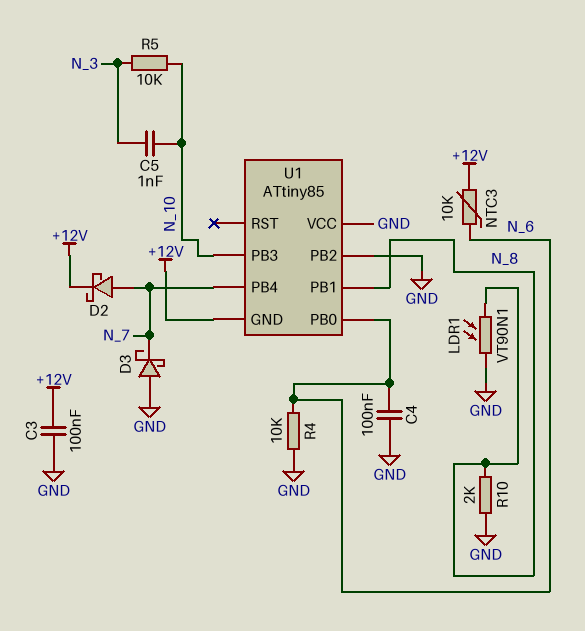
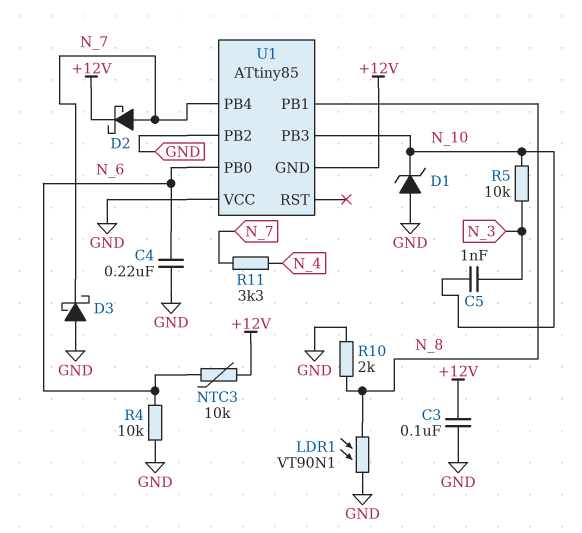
C4: 100nF (GND, N_6) -> 220nF (GND, N_6)
D1: none -> zener (A GND, K N_10)
R11: none -> 3.3k (N_4, N_7)

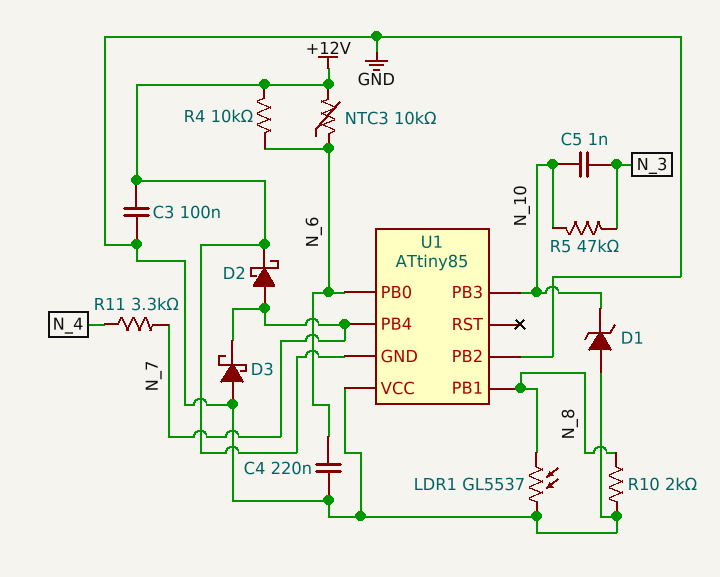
LDR1: VT90N1 (GND, N_8) -> GL5537 (GND, N_8)
R4: 10k (GND, N_6) -> 10k (+12V, N_6)
R5: 10k (N_3, N_10) -> 47k (N_3, N_10)

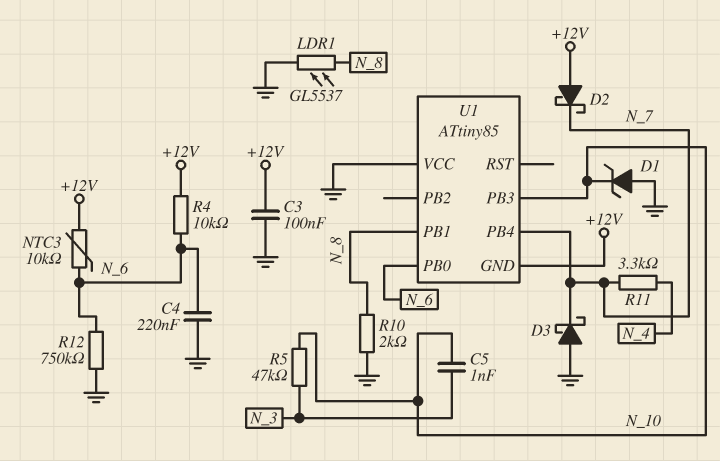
D2: schottky (A N_7, K +12V) -> schottky (A +12V, K N_7)
R12: none -> 750k (GND, N_6)
U1 pin PB2: GND -> none

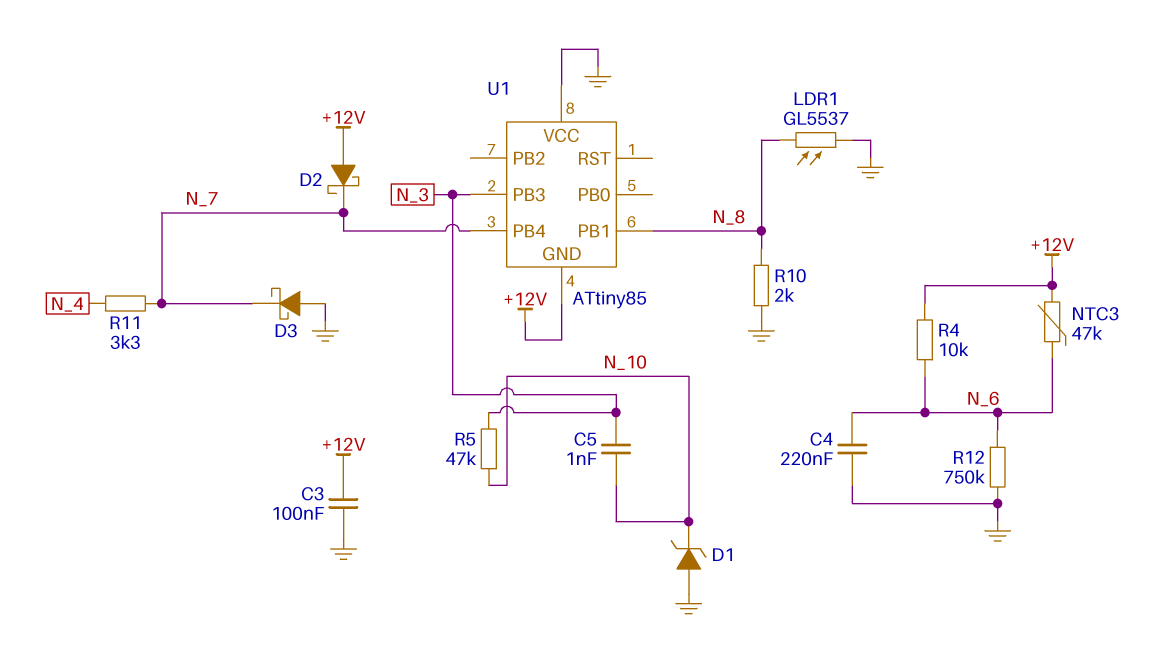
NTC3: 10k (+12V, N_6) -> 47k (+12V, N_6)
U1 pin PB0: N_6 -> none
U1 pin PB3: N_10 -> N_3

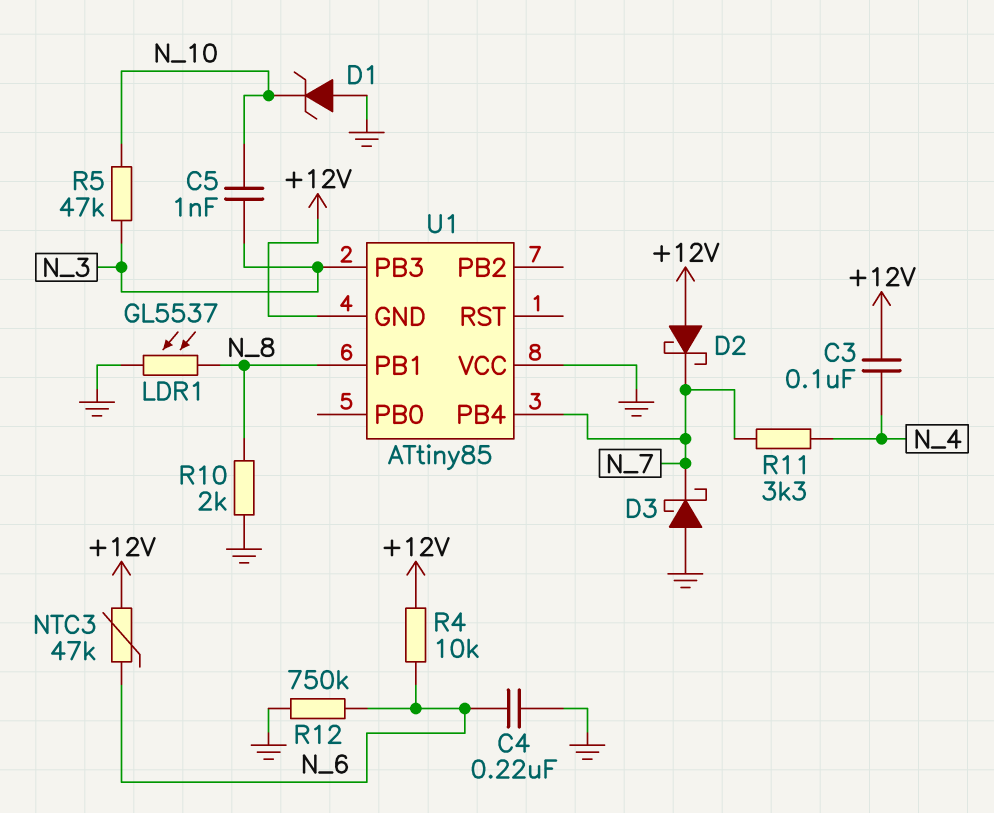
C3: 100nF (+12V, GND) -> 100nF (+12V, N_4)

